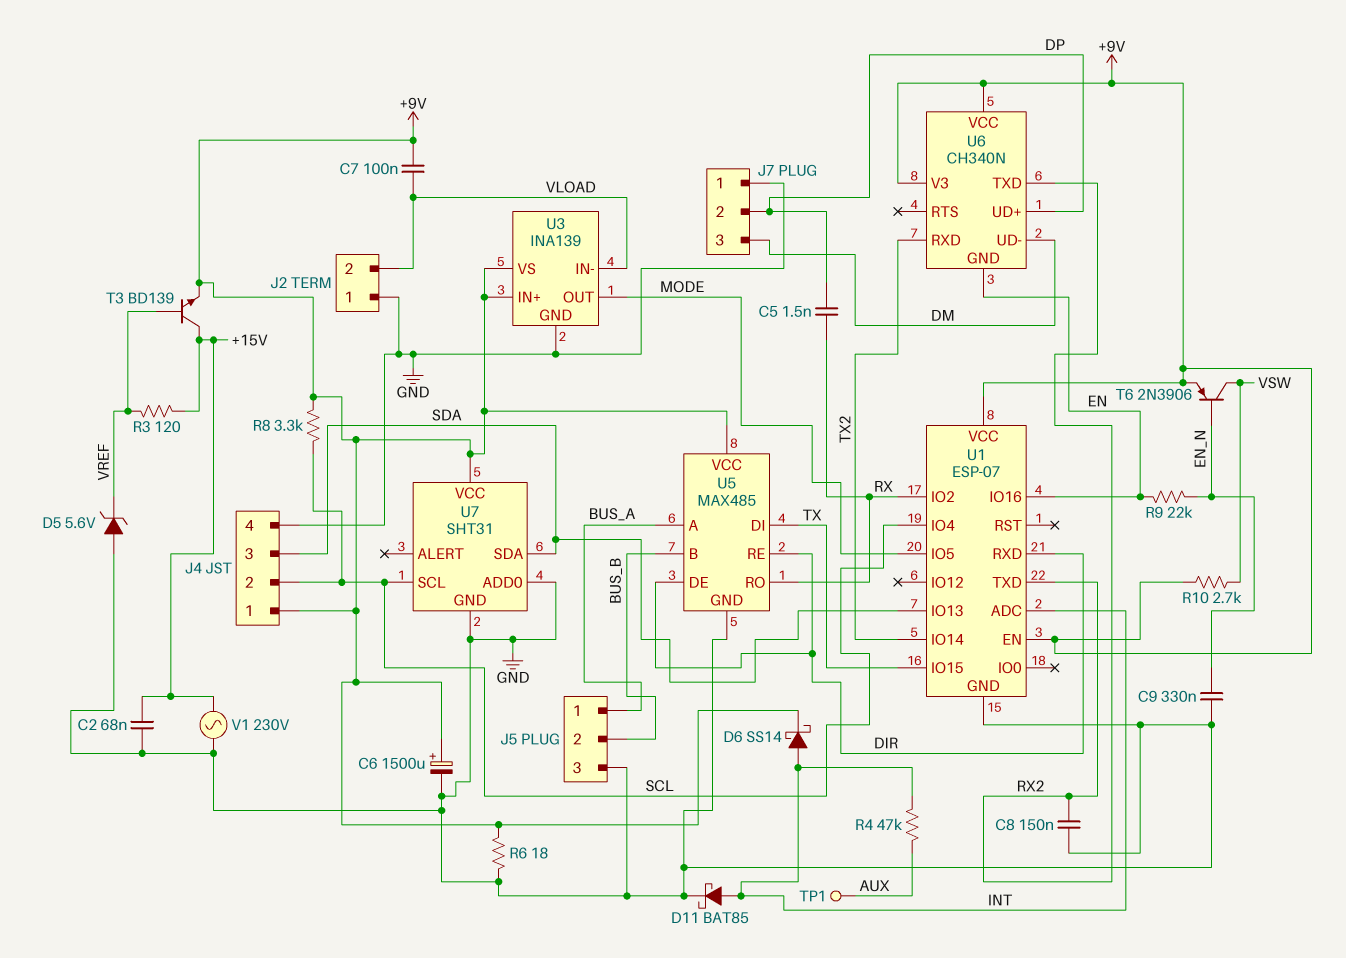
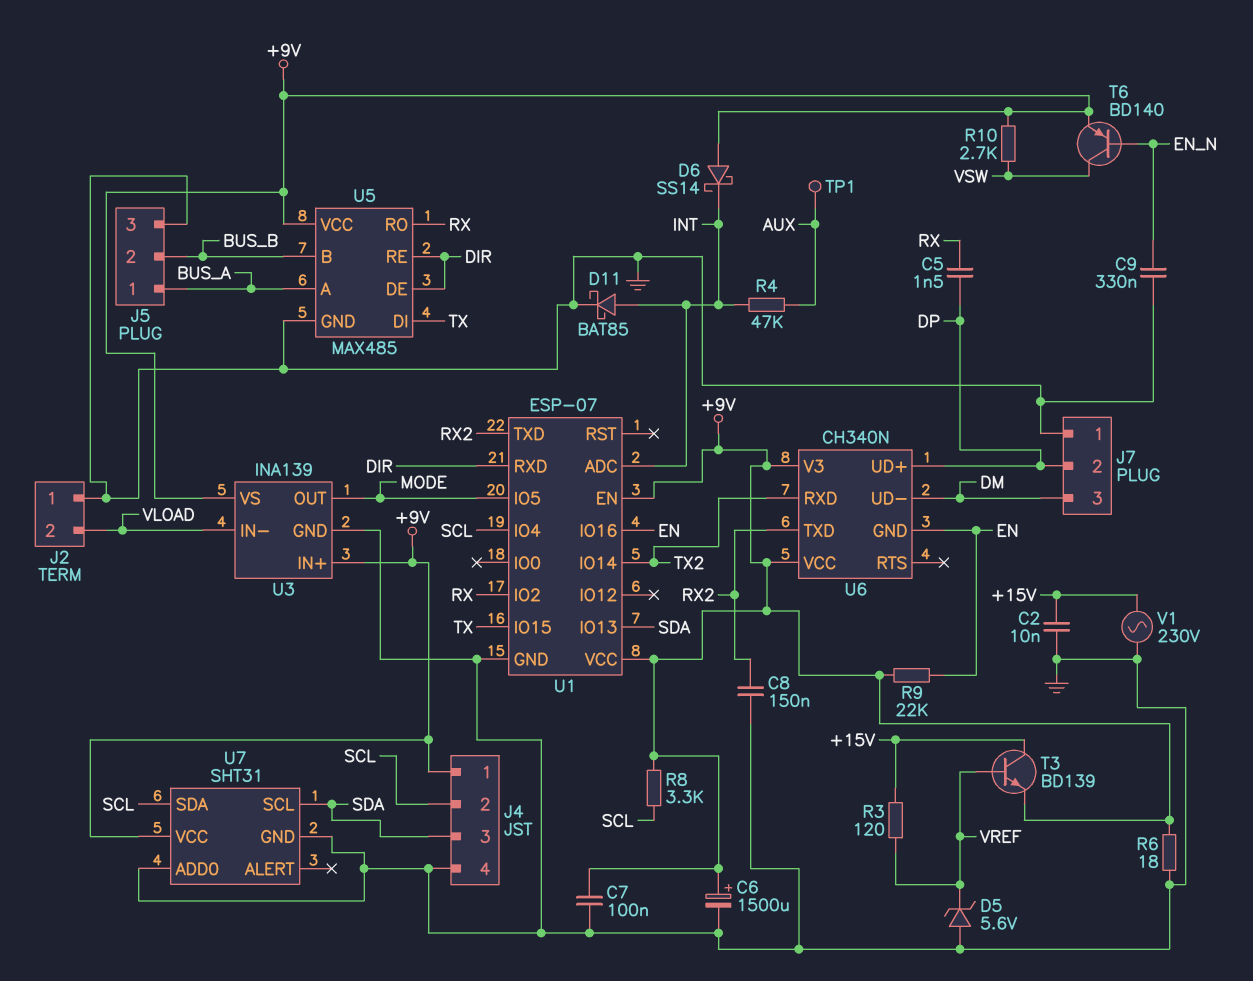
C2: 68nF (+15V, GND) -> 10nF (+15V, GND)
C7: 100nF (+9V, VLOAD) -> 100nF (+9V, GND)
D6: schottky SS14 (A INT, K +9V) -> schottky SS14 (A +9V, K INT)
R9: 22k (EN, EN_N) -> 22k (+9V, EN)
T6: PNP 2N3906 (B EN_N, C VSW, E +9V) -> PNP BD140 (B EN_N, C VSW, E +9V)
U7 pin SCL: SCL -> SDA
U7 pin SDA: SDA -> SCL

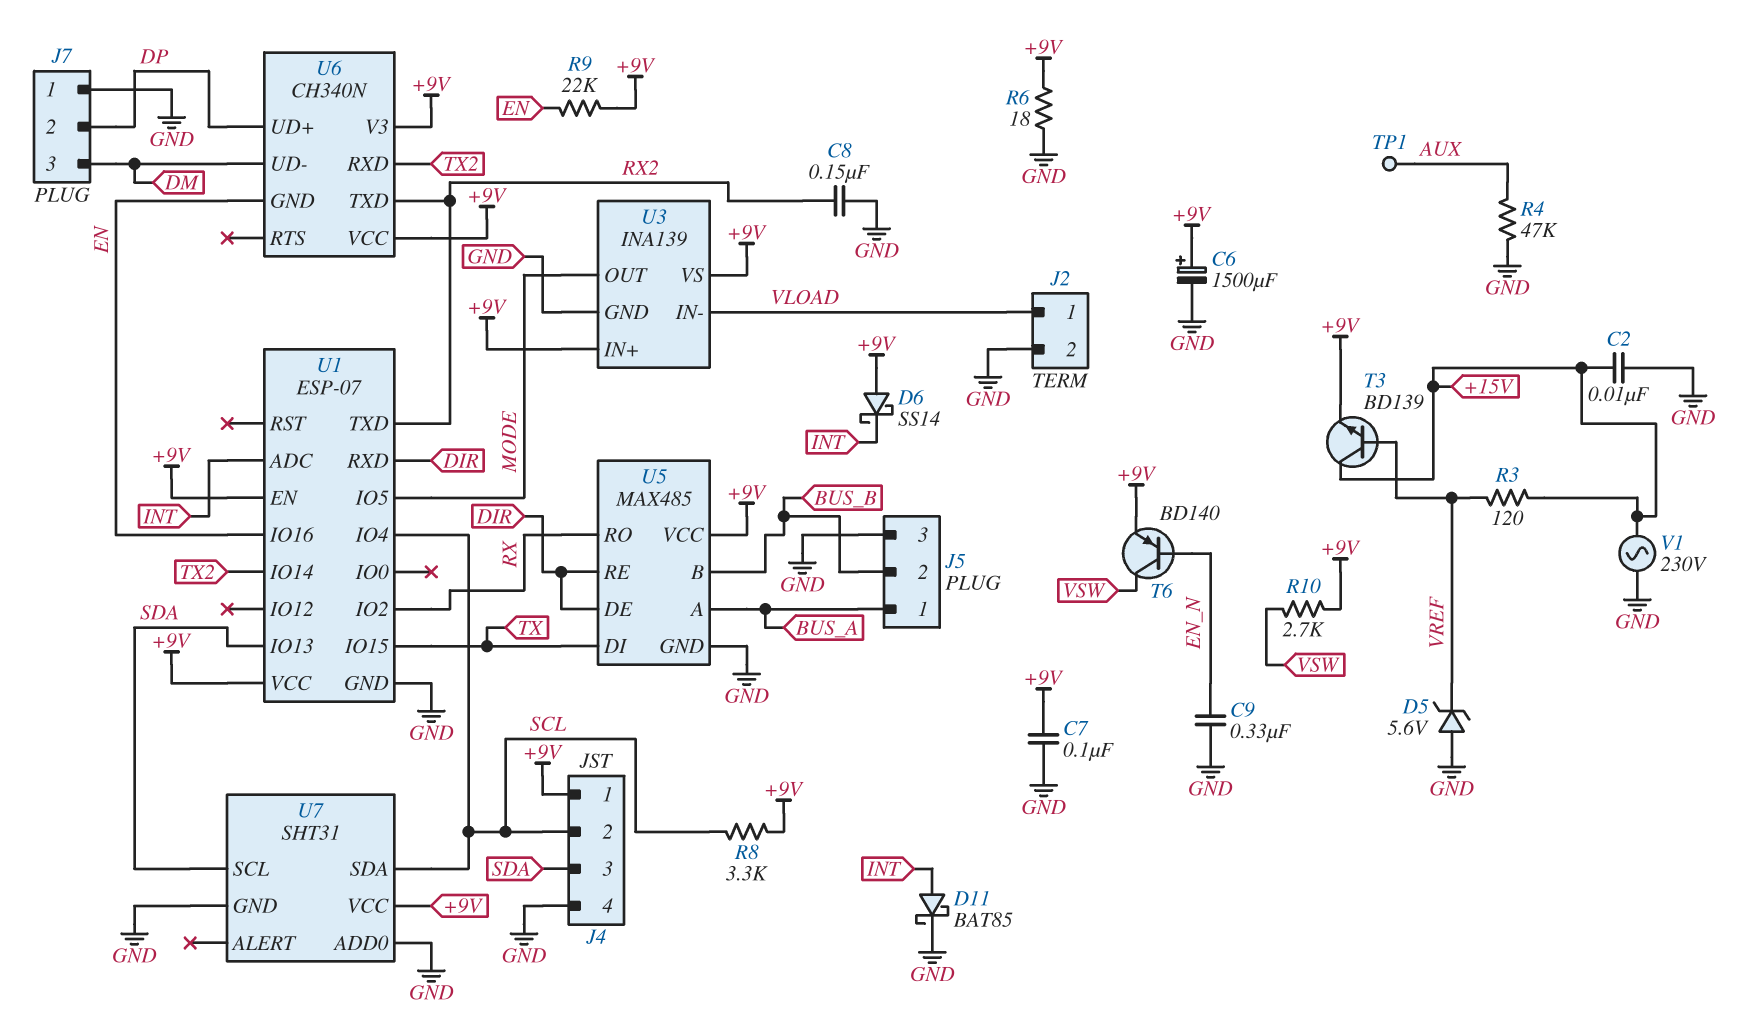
C5: 1.5nF (DP, RX) -> none
J2 pin 1: GND -> VLOAD
J2 pin 2: VLOAD -> GND
R4: 47k (AUX, INT) -> 47k (AUX, GND)

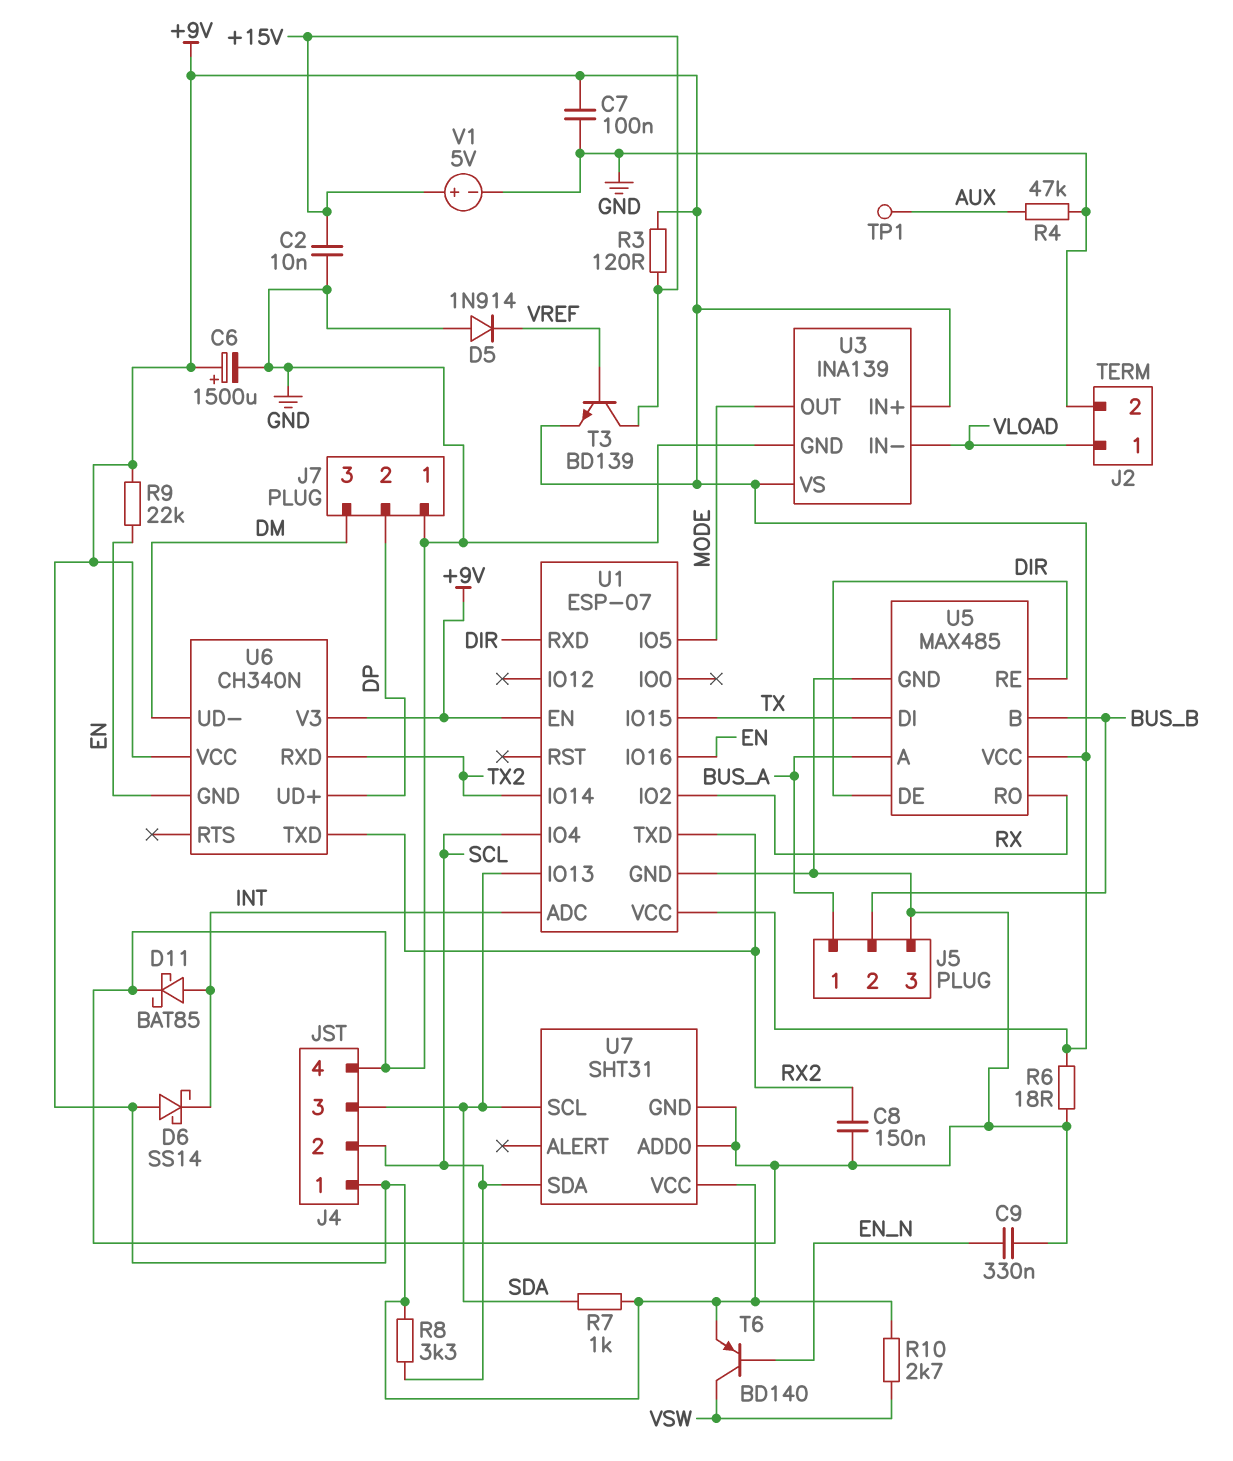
D5: zener 5.6V (A GND, K VREF) -> diode 1N914 (A GND, K VREF)
R3: 120 (+15V, VREF) -> 120 (+9V, +15V)
R7: none -> 1k (+9V, SDA)
V1: AC 230V (+15V, GND) -> 5V (plus +15V, minus GND)

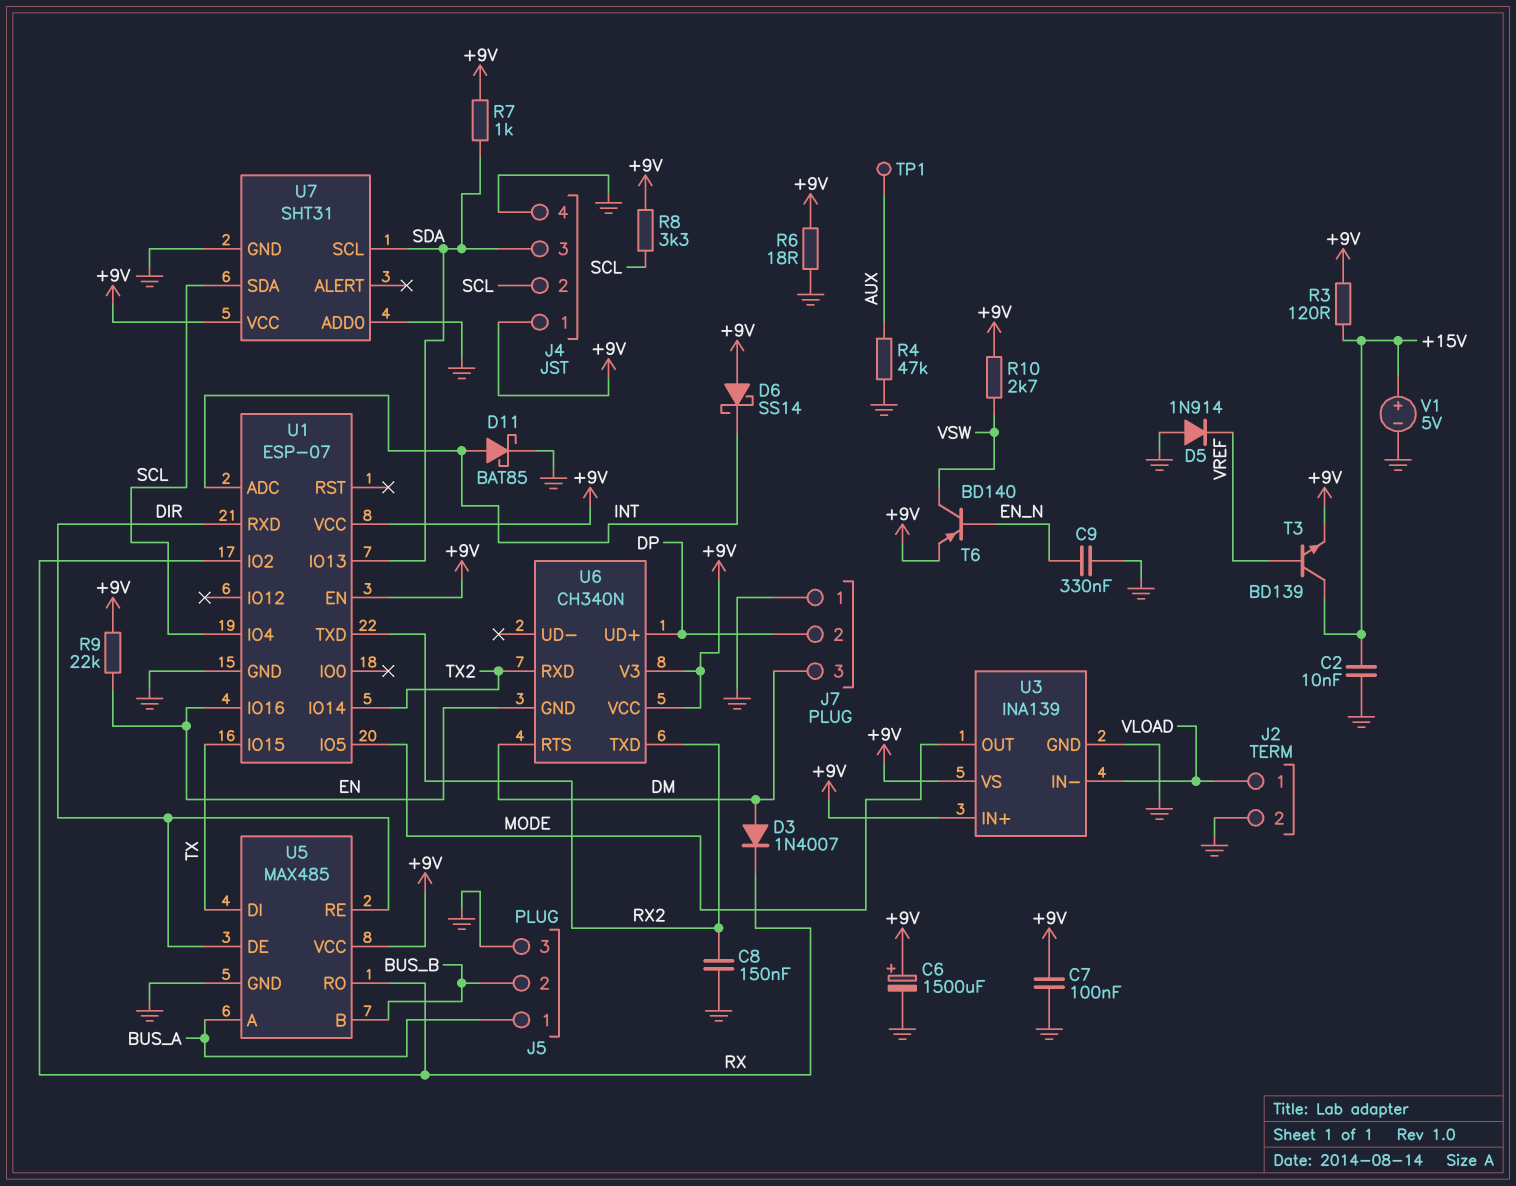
D3: none -> diode 1N4007 (A DM, K RX)
U6 pin RTS: none -> DM
U6 pin UD-: DM -> none

